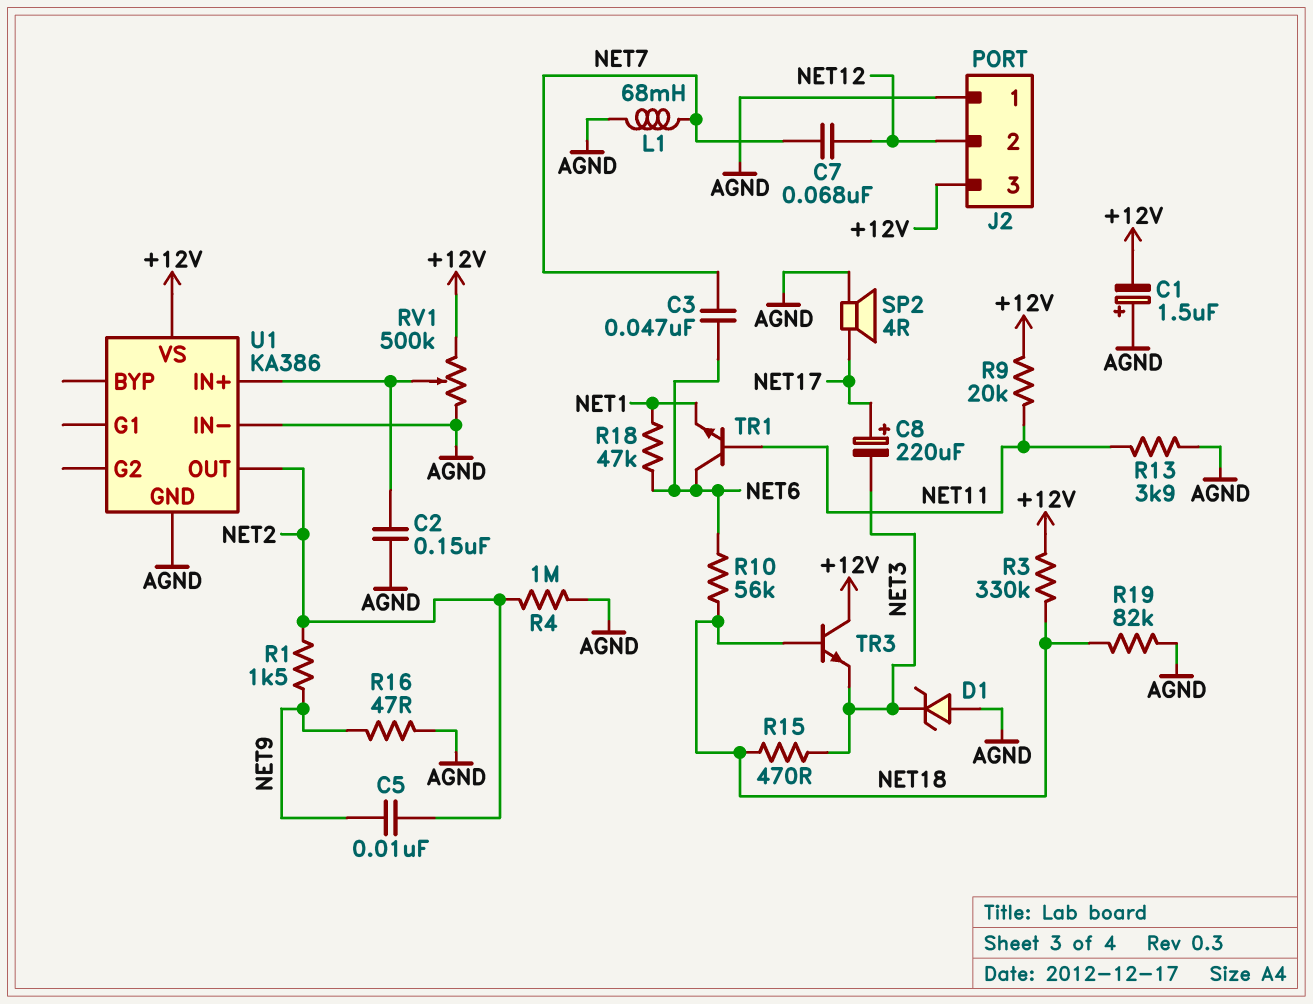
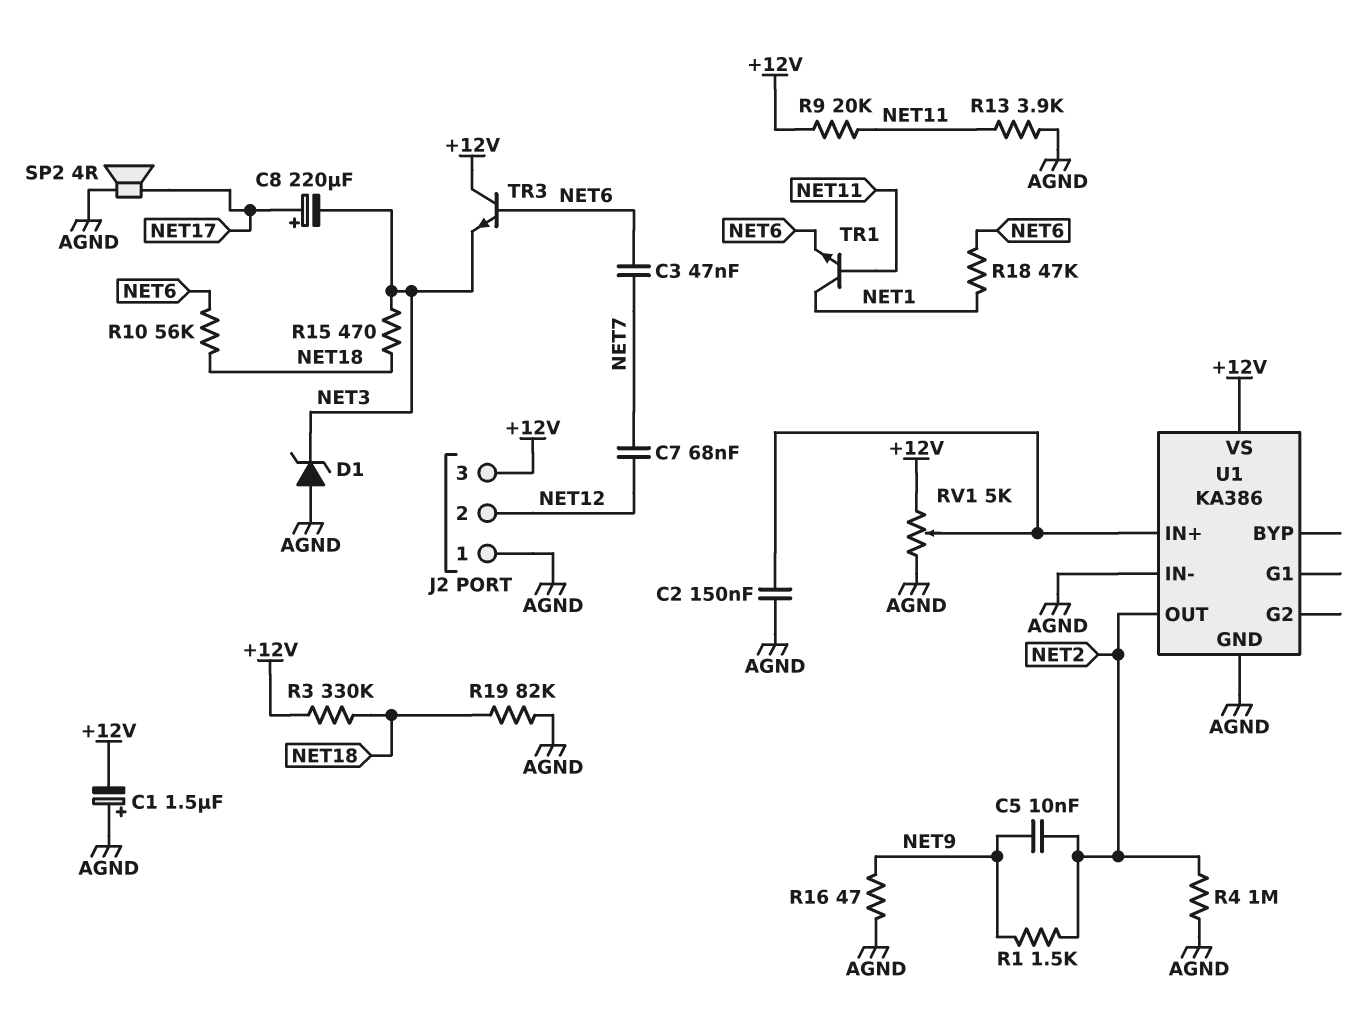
L1: 68mH (AGND, NET7) -> none
RV1: 500k (+12V, AGND, wiper U1/IN+) -> 5k (+12V, AGND, wiper U1/IN+)
TR1: NPN (B NET11, C NET6, E NET1) -> NPN (B NET11, C NET1, E NET6)
TR3: NPN (B NET18, C +12V, E NET3) -> NPN (B NET6, C +12V, E NET3)

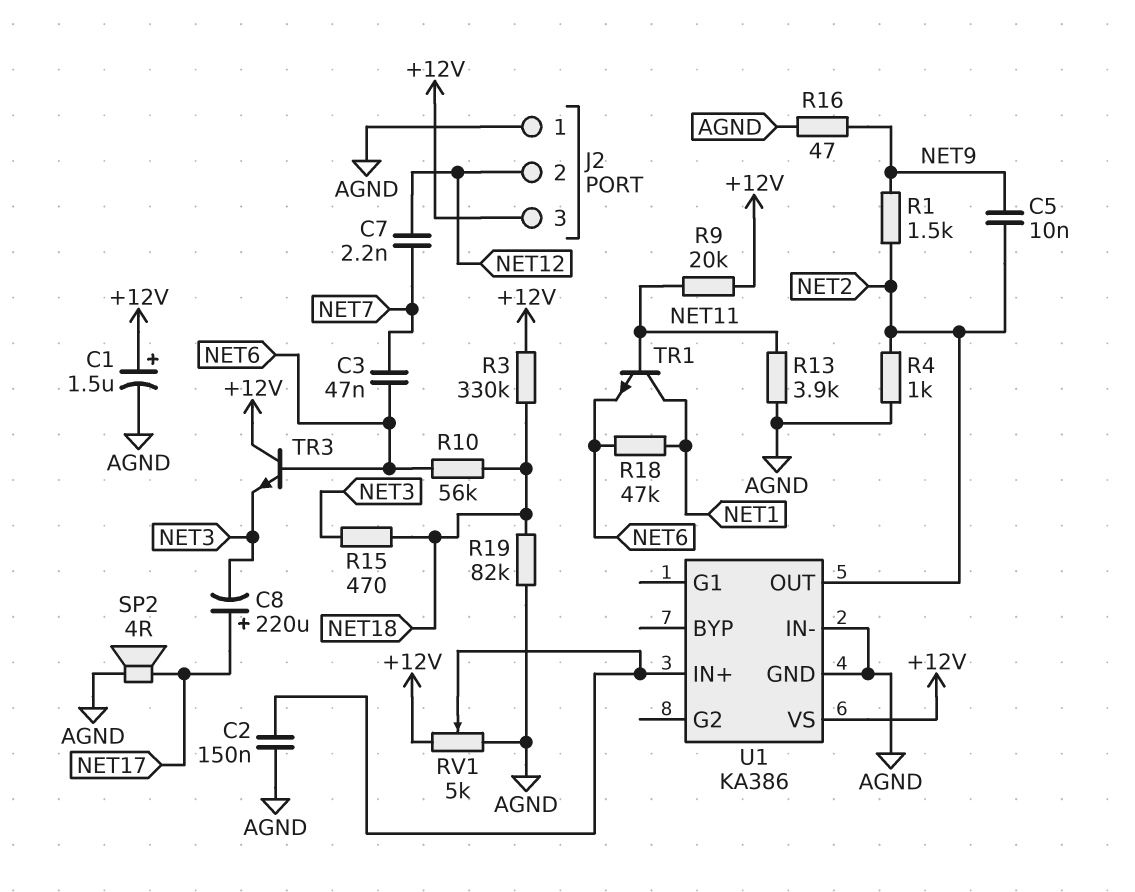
C1: 1.5uF (plus AGND, minus +12V) -> 1.5uF (plus +12V, minus AGND)
C7: 68nF (NET7, NET12) -> 2.2nF (NET7, NET12)
D1: zener (A AGND, K NET3) -> none
R4: 1M (AGND, NET2) -> 1k (AGND, NET2)

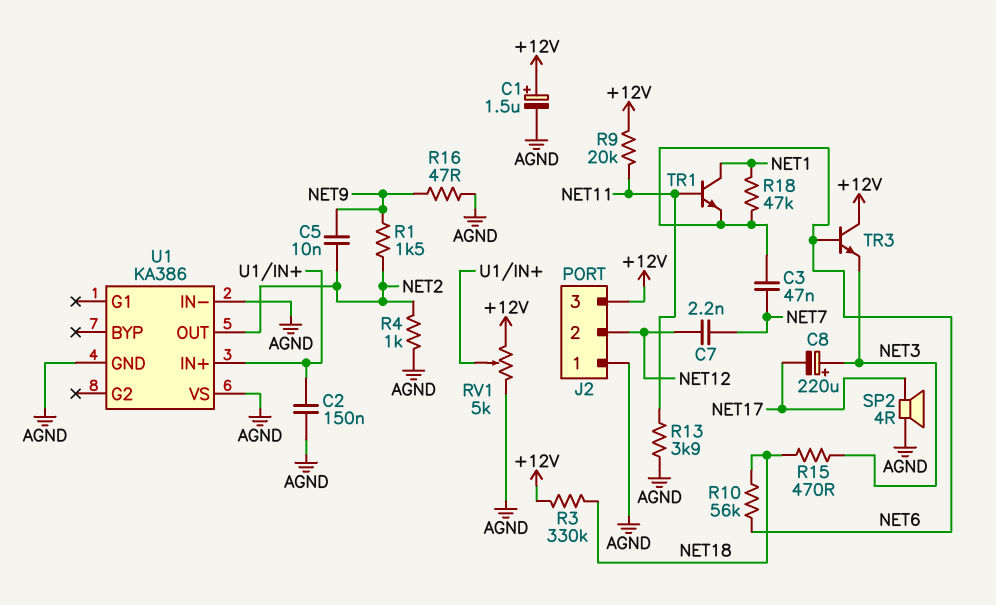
C8: 220uF (plus NET17, minus NET3) -> 220uF (plus NET3, minus NET17)
R19: 82k (AGND, NET18) -> none
U1 pin VS: +12V -> AGND

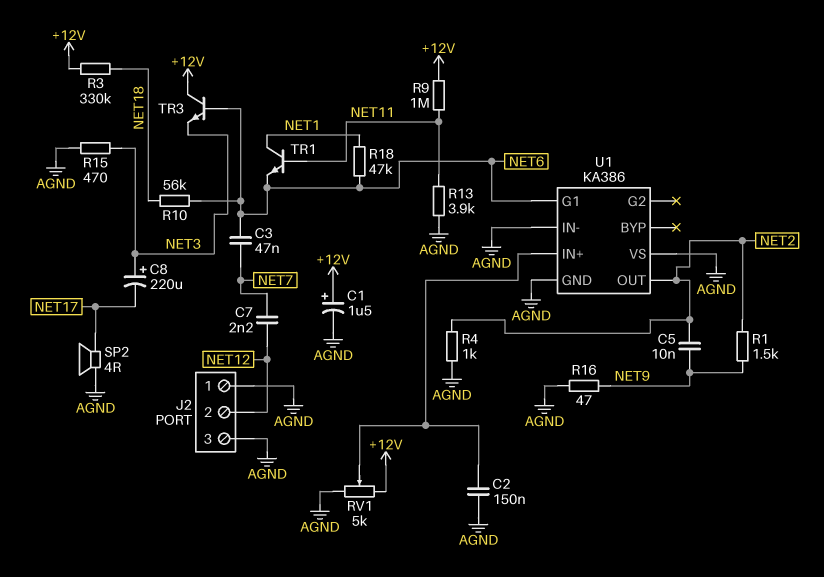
J2 pin 3: +12V -> AGND
R9: 20k (+12V, NET11) -> 1M (+12V, NET11)
R15: 470 (NET3, NET18) -> 470 (AGND, NET3)
U1 pin G1: none -> NET6

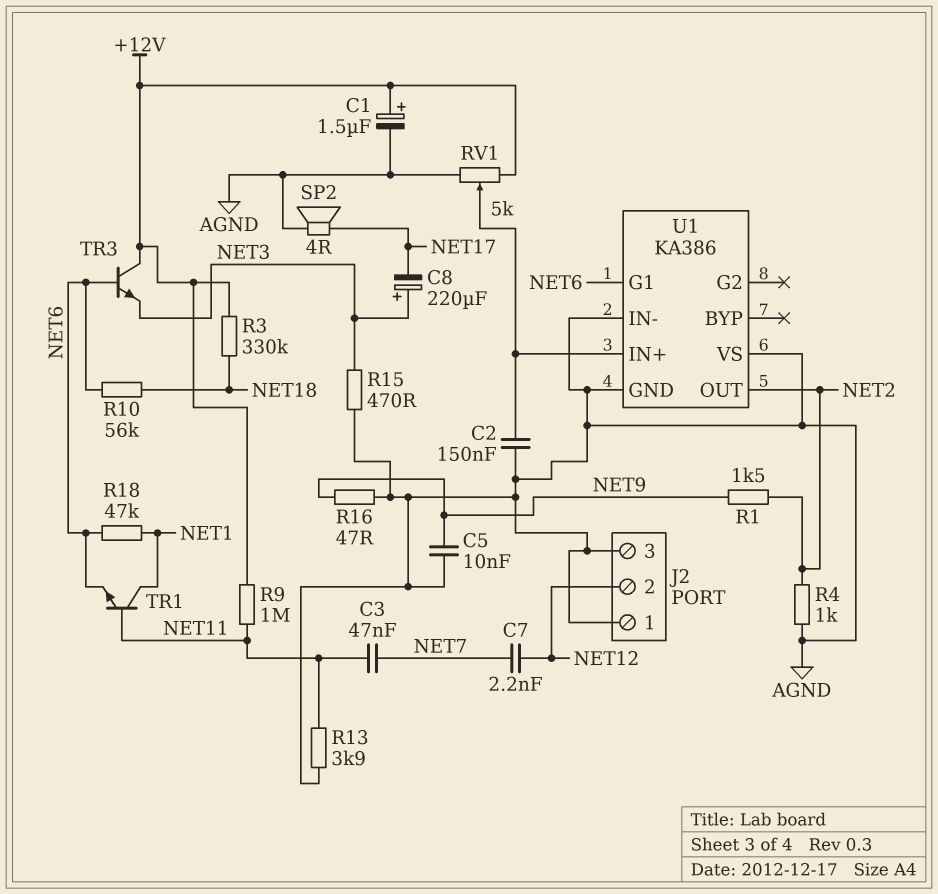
C3: 47nF (NET6, NET7) -> 47nF (NET7, NET11)
C5: 10nF (NET2, NET9) -> 10nF (AGND, NET9)

